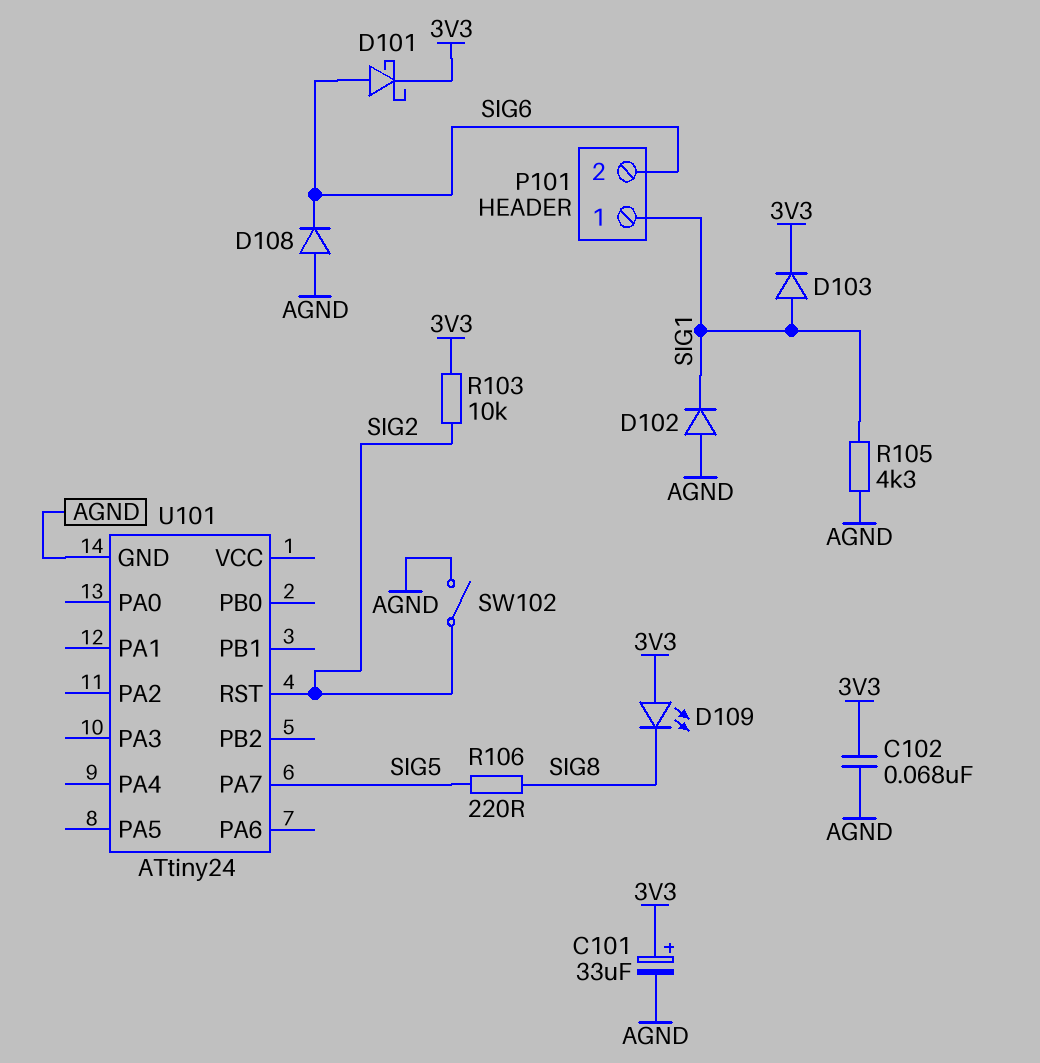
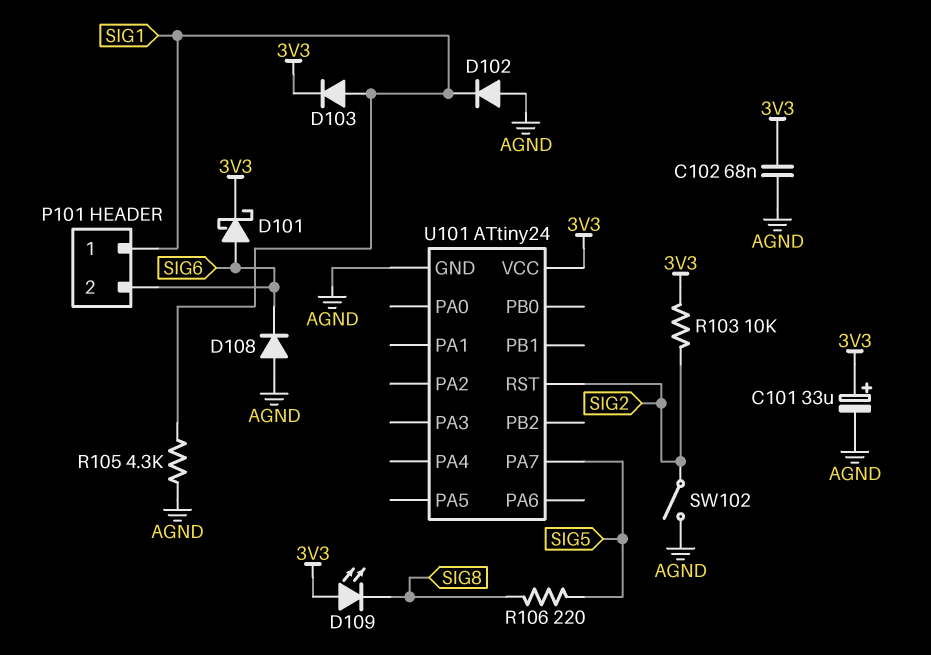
U101 pin VCC: none -> 3V3

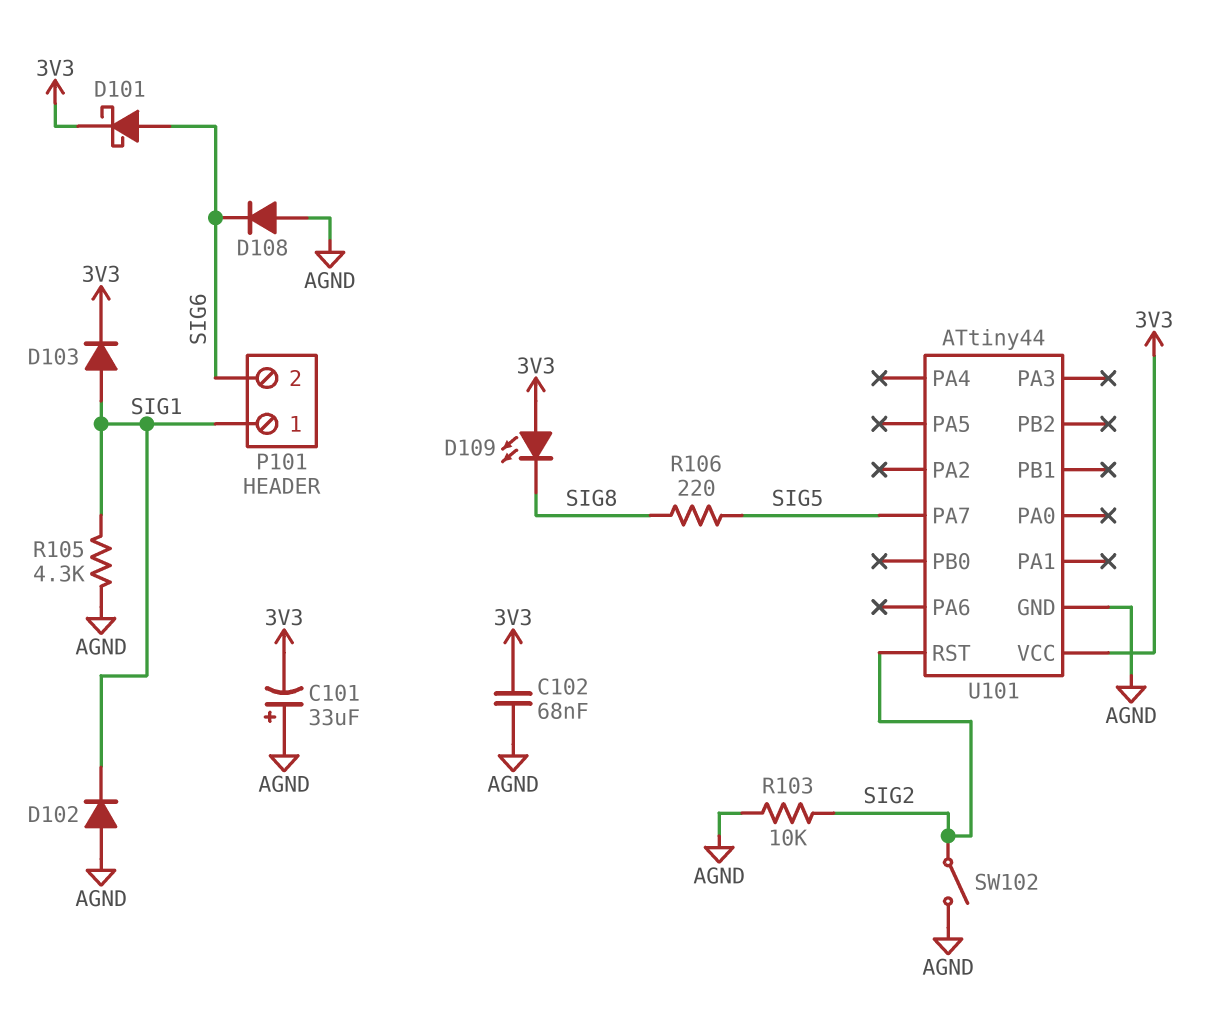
C101: 33uF (plus 3V3, minus AGND) -> 33uF (plus AGND, minus 3V3)
R103: 10k (3V3, SIG2) -> 10k (AGND, SIG2)
U101: ATtiny24 -> ATtiny44

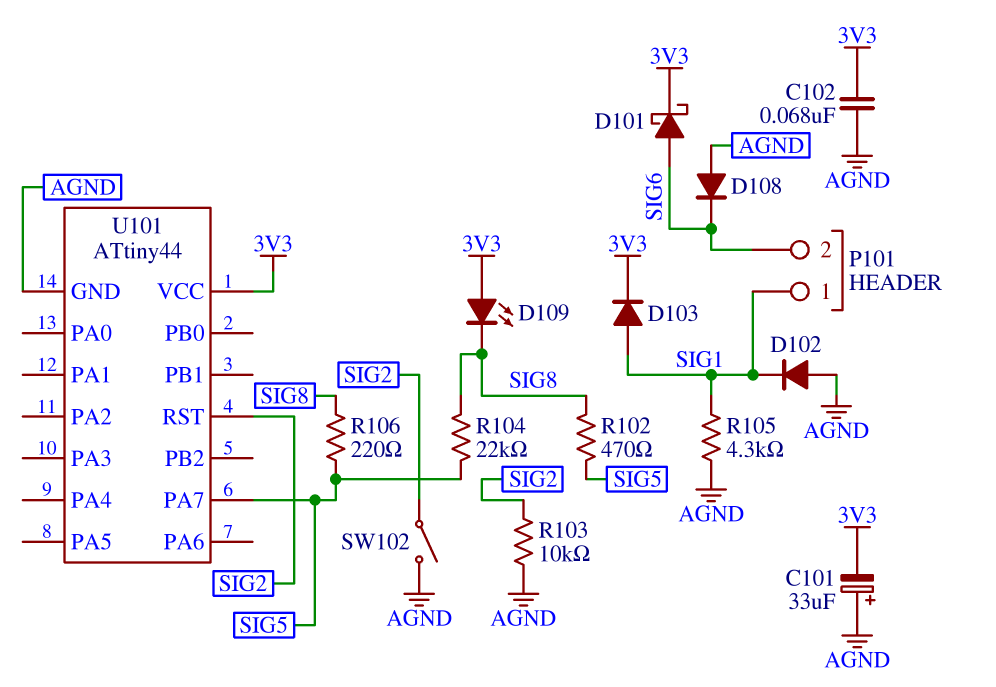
R102: none -> 470 (SIG5, SIG8)
R104: none -> 22k (SIG5, SIG8)

